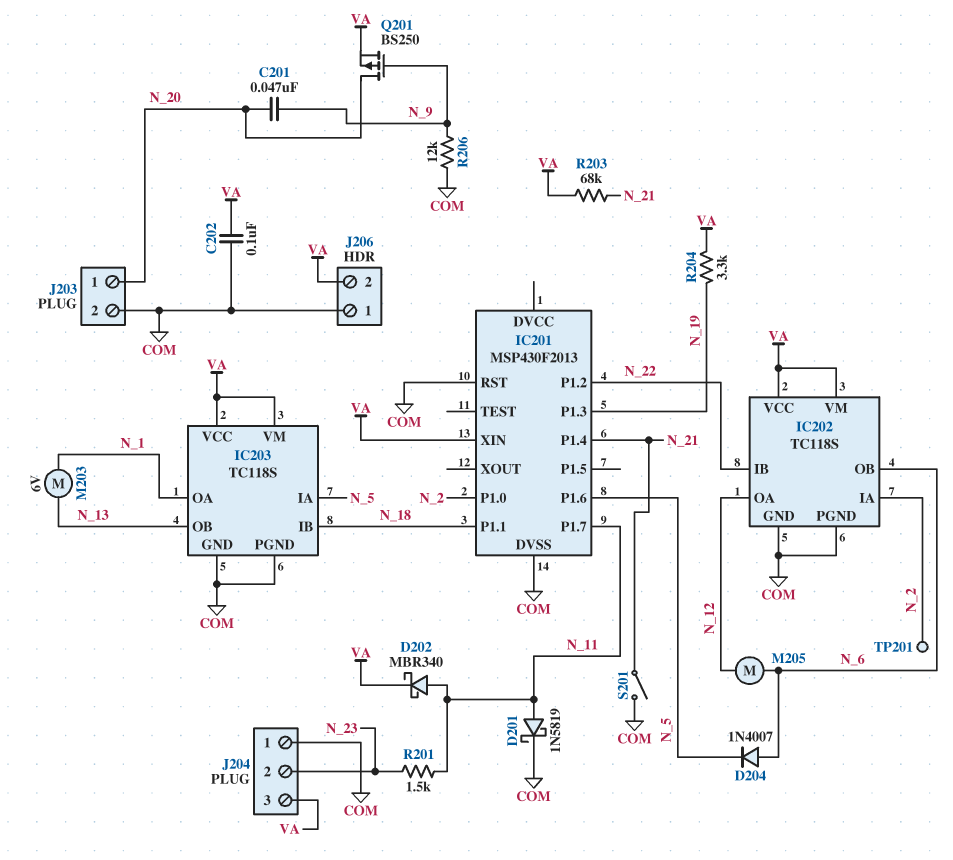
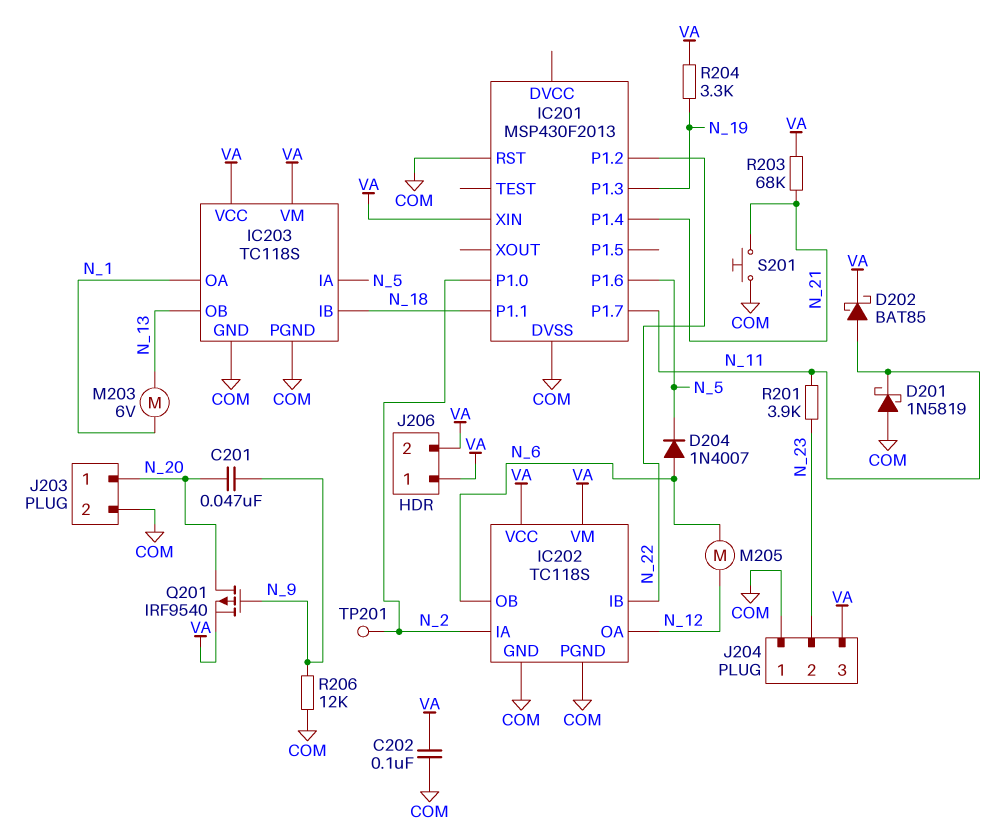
D201: schottky 1N5819 (A N_11, K COM) -> schottky 1N5819 (A COM, K N_11)
D202: schottky MBR340 (A N_11, K VA) -> schottky BAT85 (A N_11, K VA)
J206 pin 1: COM -> VA
Q201: PMOS BS250 (G N_9, D N_20, S VA) -> PMOS IRF9540 (G N_9, D N_20, S VA)
R201: 1.5k (N_11, N_23) -> 3.9k (N_11, N_23)
S201: switch (COM, N_21) -> button (COM, N_21)

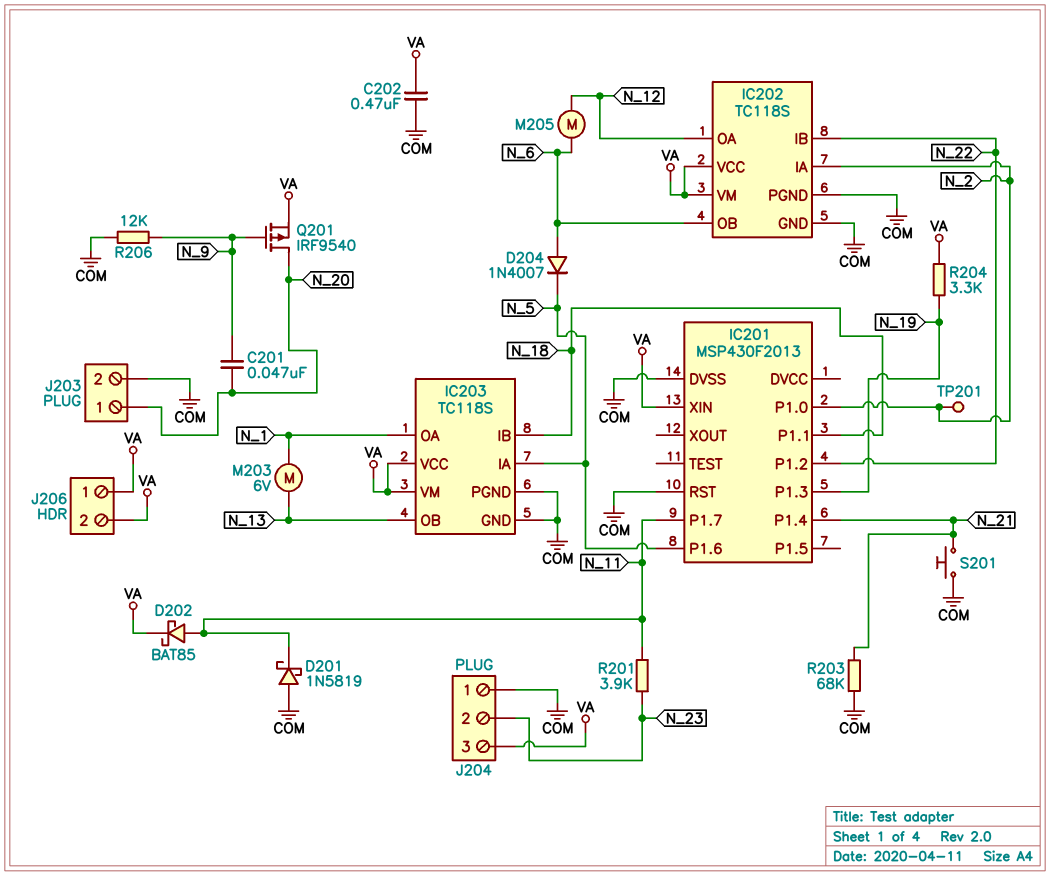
C202: 100nF (COM, VA) -> 470nF (COM, VA)
R203: 68k (N_21, VA) -> 68k (COM, N_21)

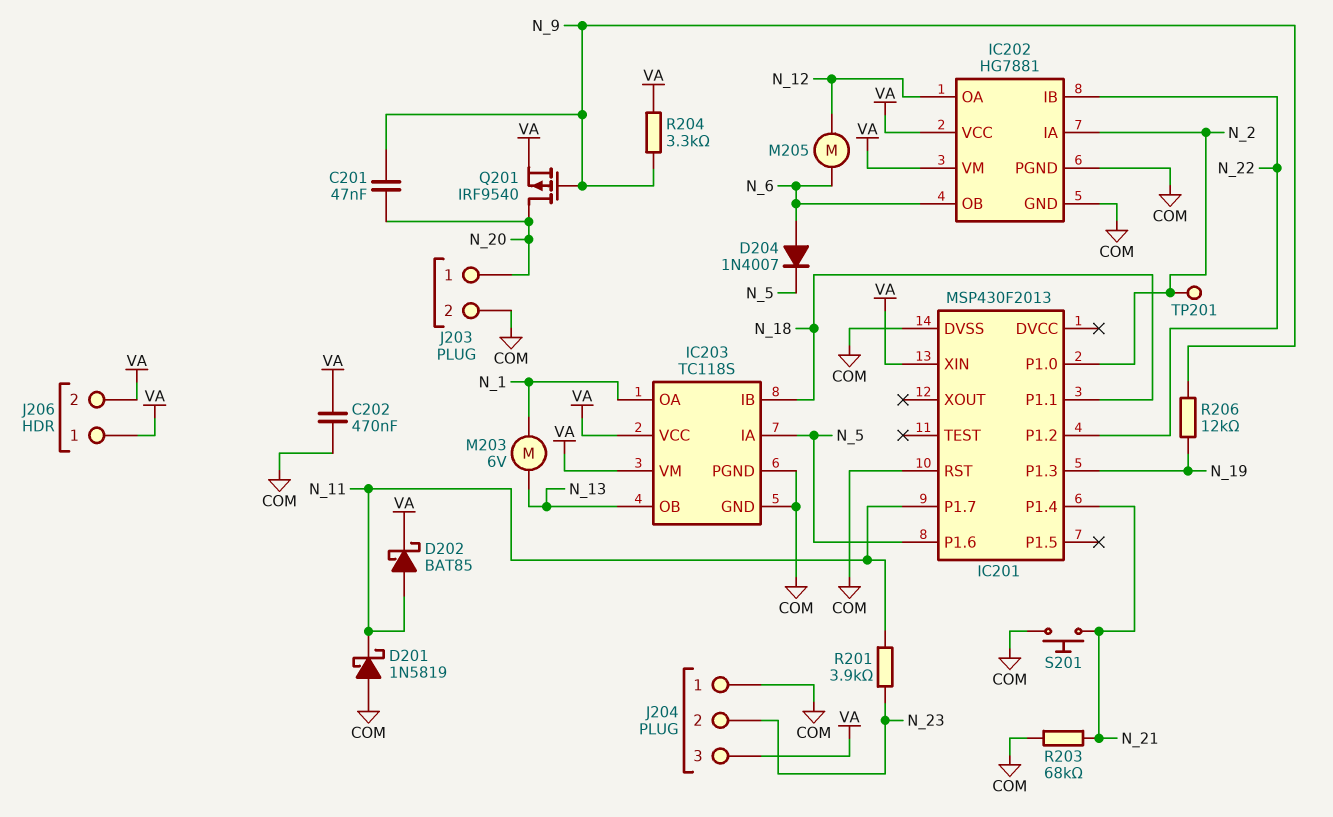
IC202: TC118S -> HG7881
R204: 3.3k (N_19, VA) -> 3.3k (N_9, VA)
R206: 12k (COM, N_9) -> 12k (N_9, N_19)

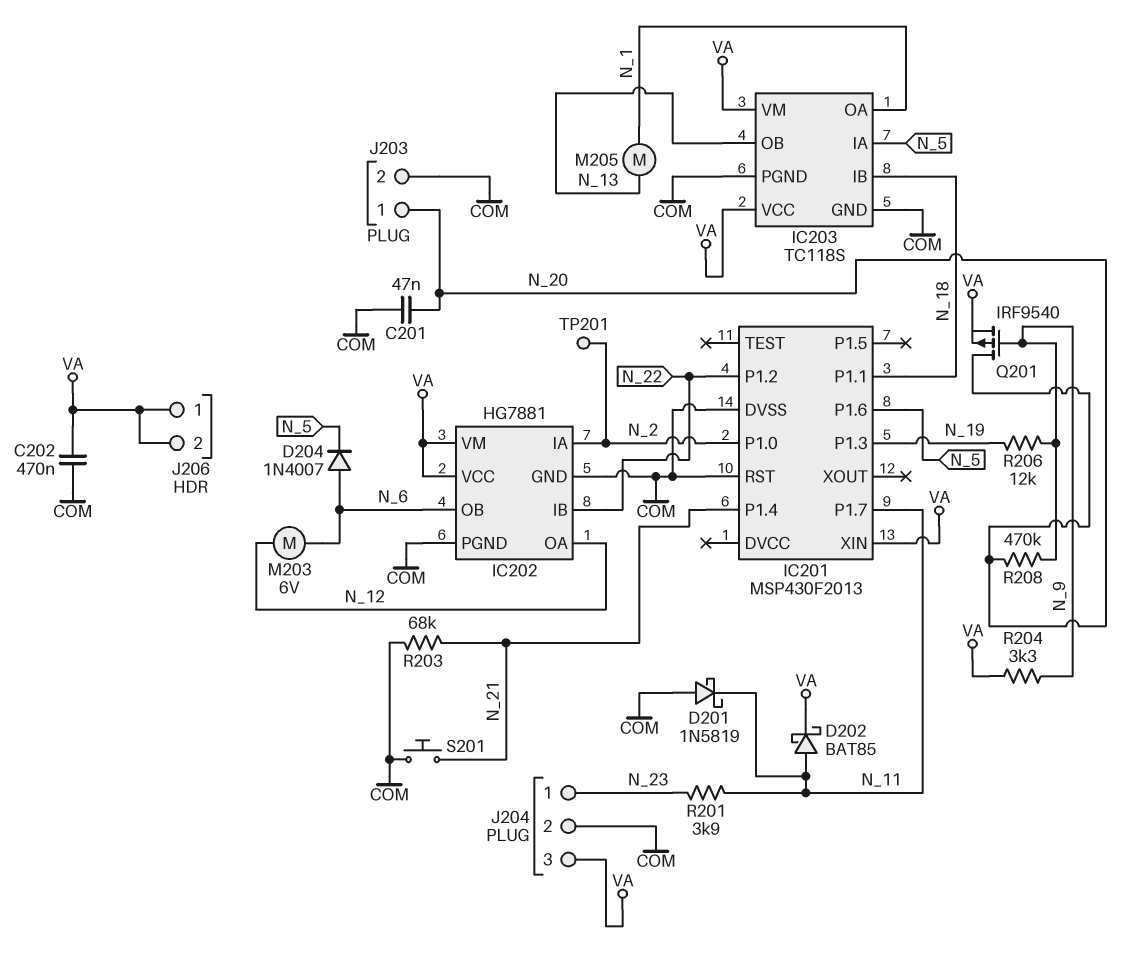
C201: 47nF (N_9, N_20) -> 47nF (COM, N_20)
J204 pin 1: COM -> N_23
J204 pin 2: N_23 -> COM
M203: motor 6V (N_1, N_13) -> motor 6V (N_6, N_12)
M205: motor (N_6, N_12) -> motor (N_1, N_13)
R208: none -> 470k (N_9, N_20)

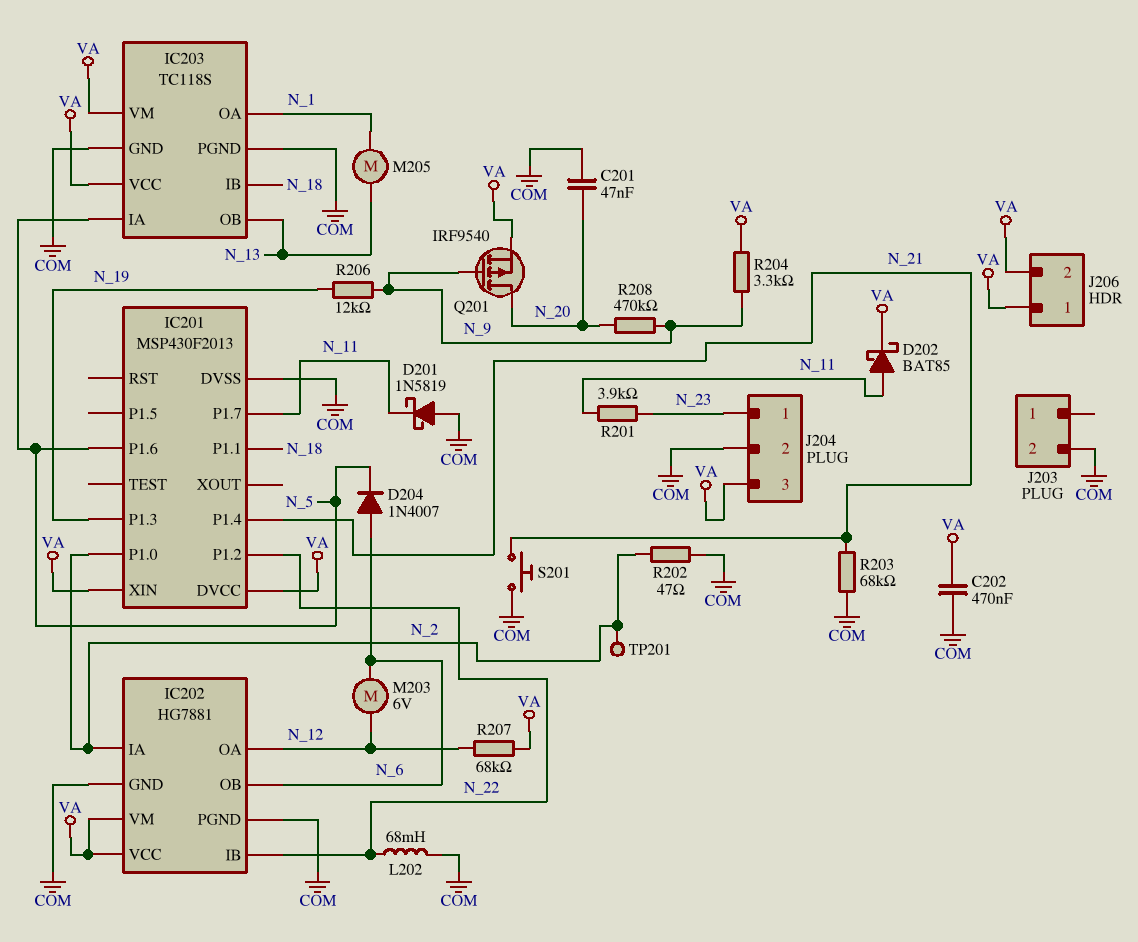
IC201 pin DVCC: none -> VA
IC201 pin RST: COM -> none
J203 pin 1: N_20 -> none
L202: none -> 68mH (COM, N_22)
R202: none -> 47 (COM, N_2)
R207: none -> 68k (N_12, VA)

